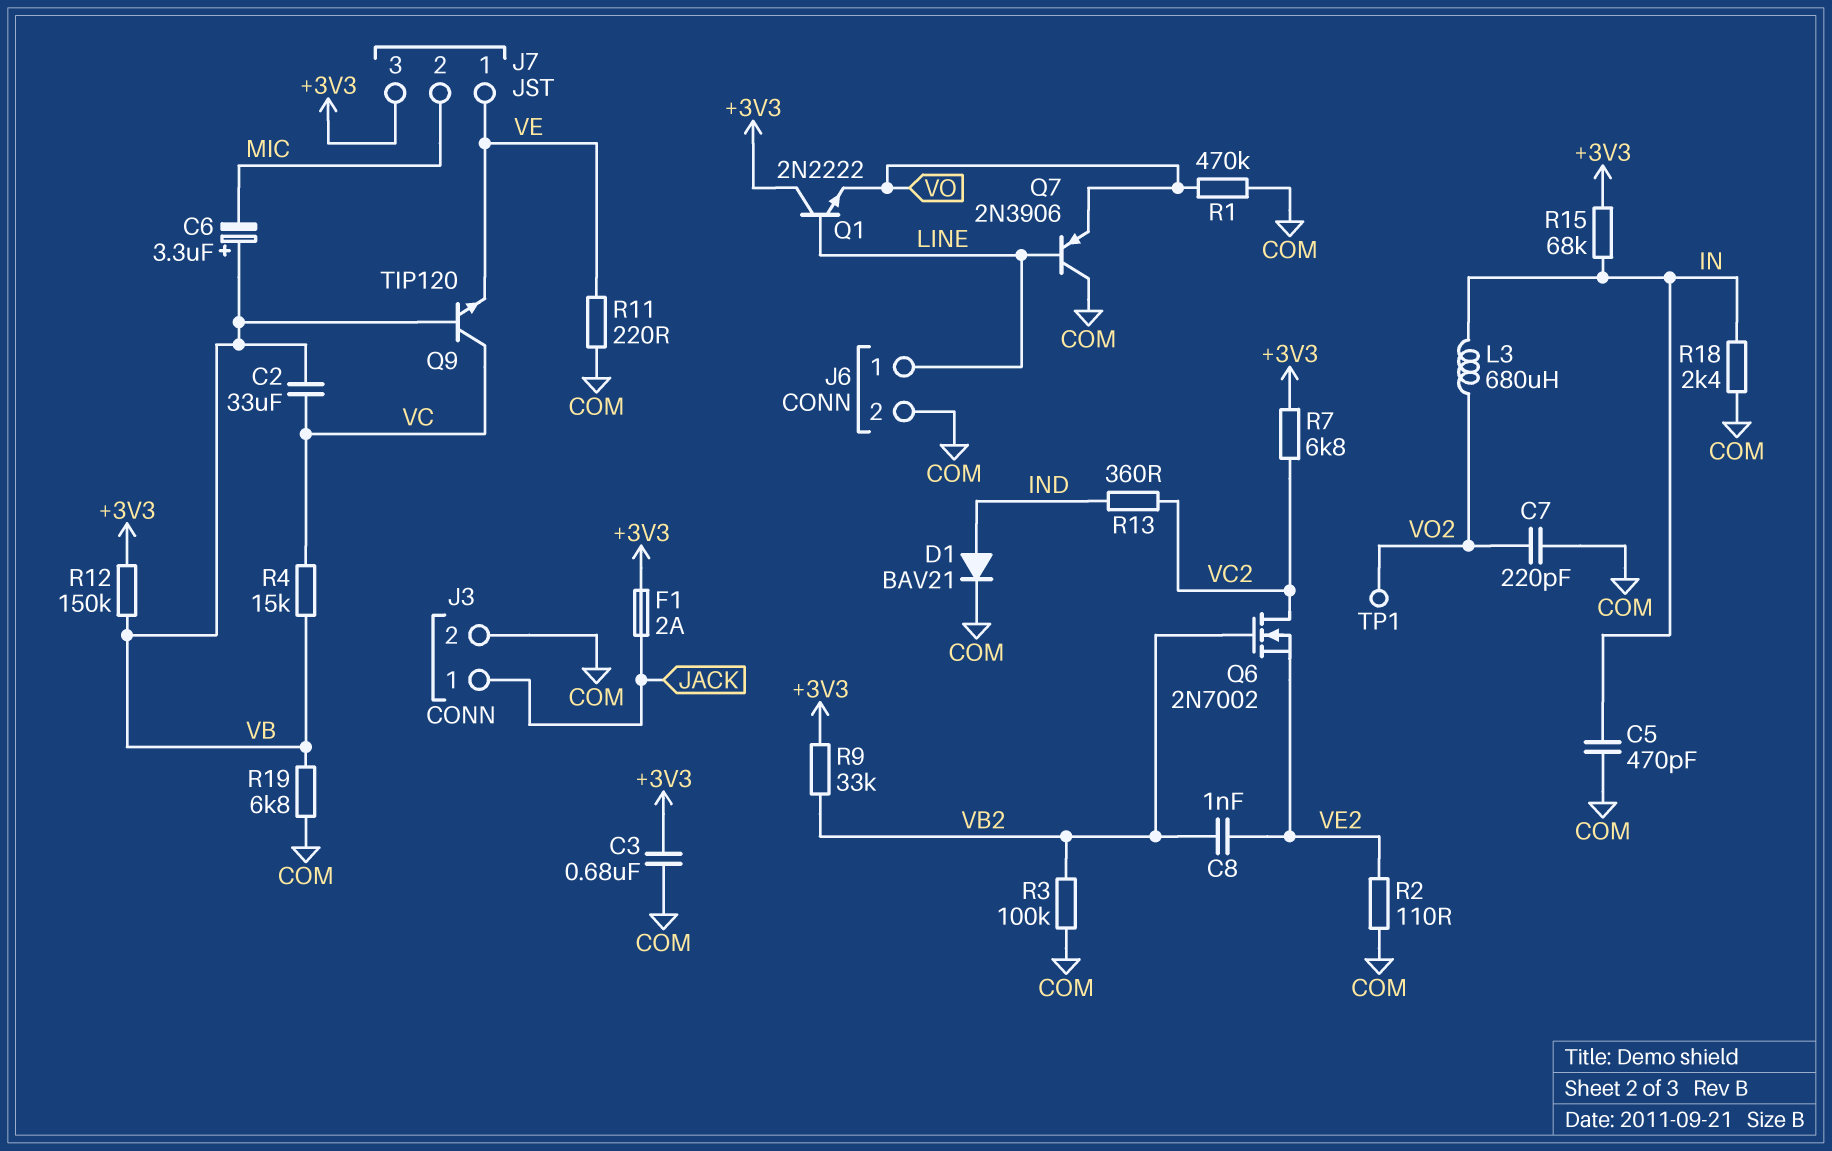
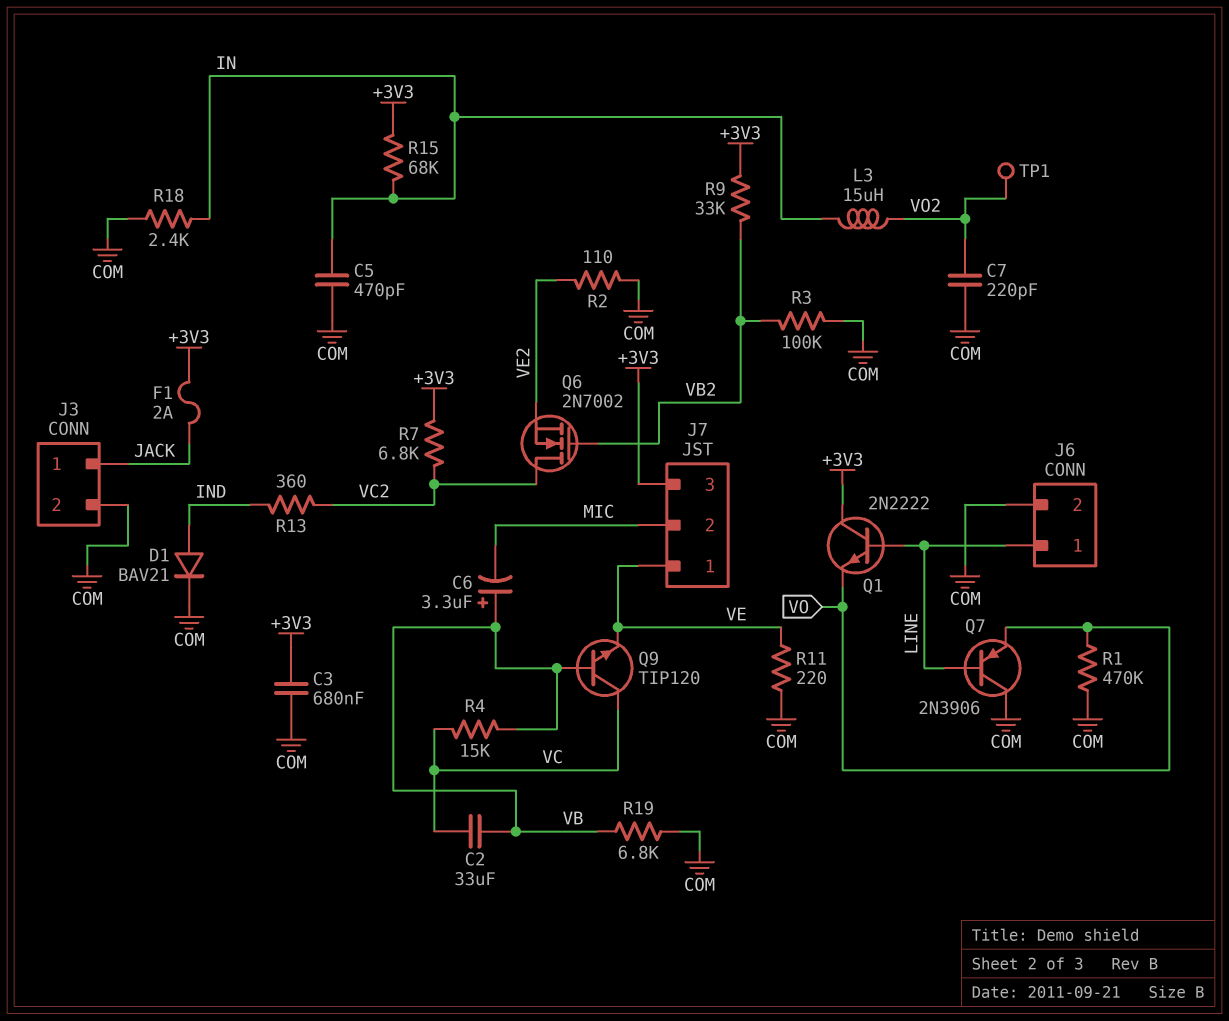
C8: 1nF (VB2, VE2) -> none
L3: 680uH (IN, VO2) -> 15uH (IN, VO2)
R12: 150k (+3V3, VB) -> none

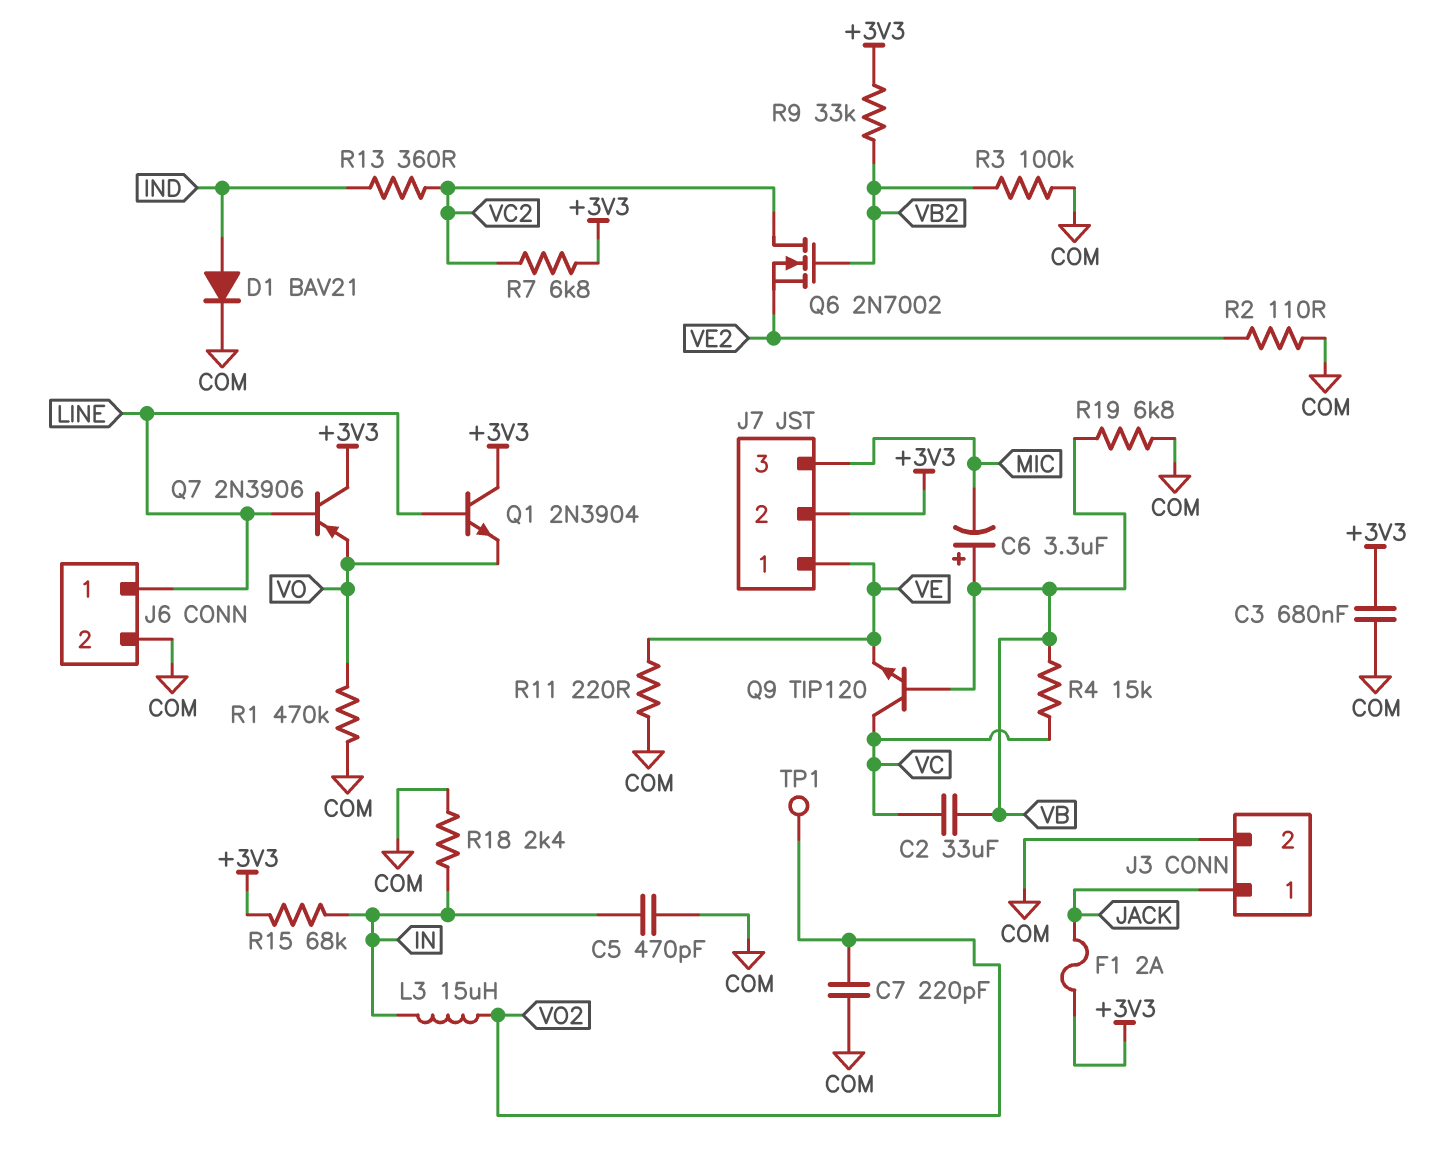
J7 pin 2: MIC -> +3V3
J7 pin 3: +3V3 -> MIC
Q1: NPN 2N2222 (B LINE, C +3V3, E VO) -> NPN 2N3904 (B LINE, C +3V3, E VO)
Q7: PNP 2N3906 (B LINE, C COM, E VO) -> PNP 2N3906 (B LINE, C +3V3, E VO)

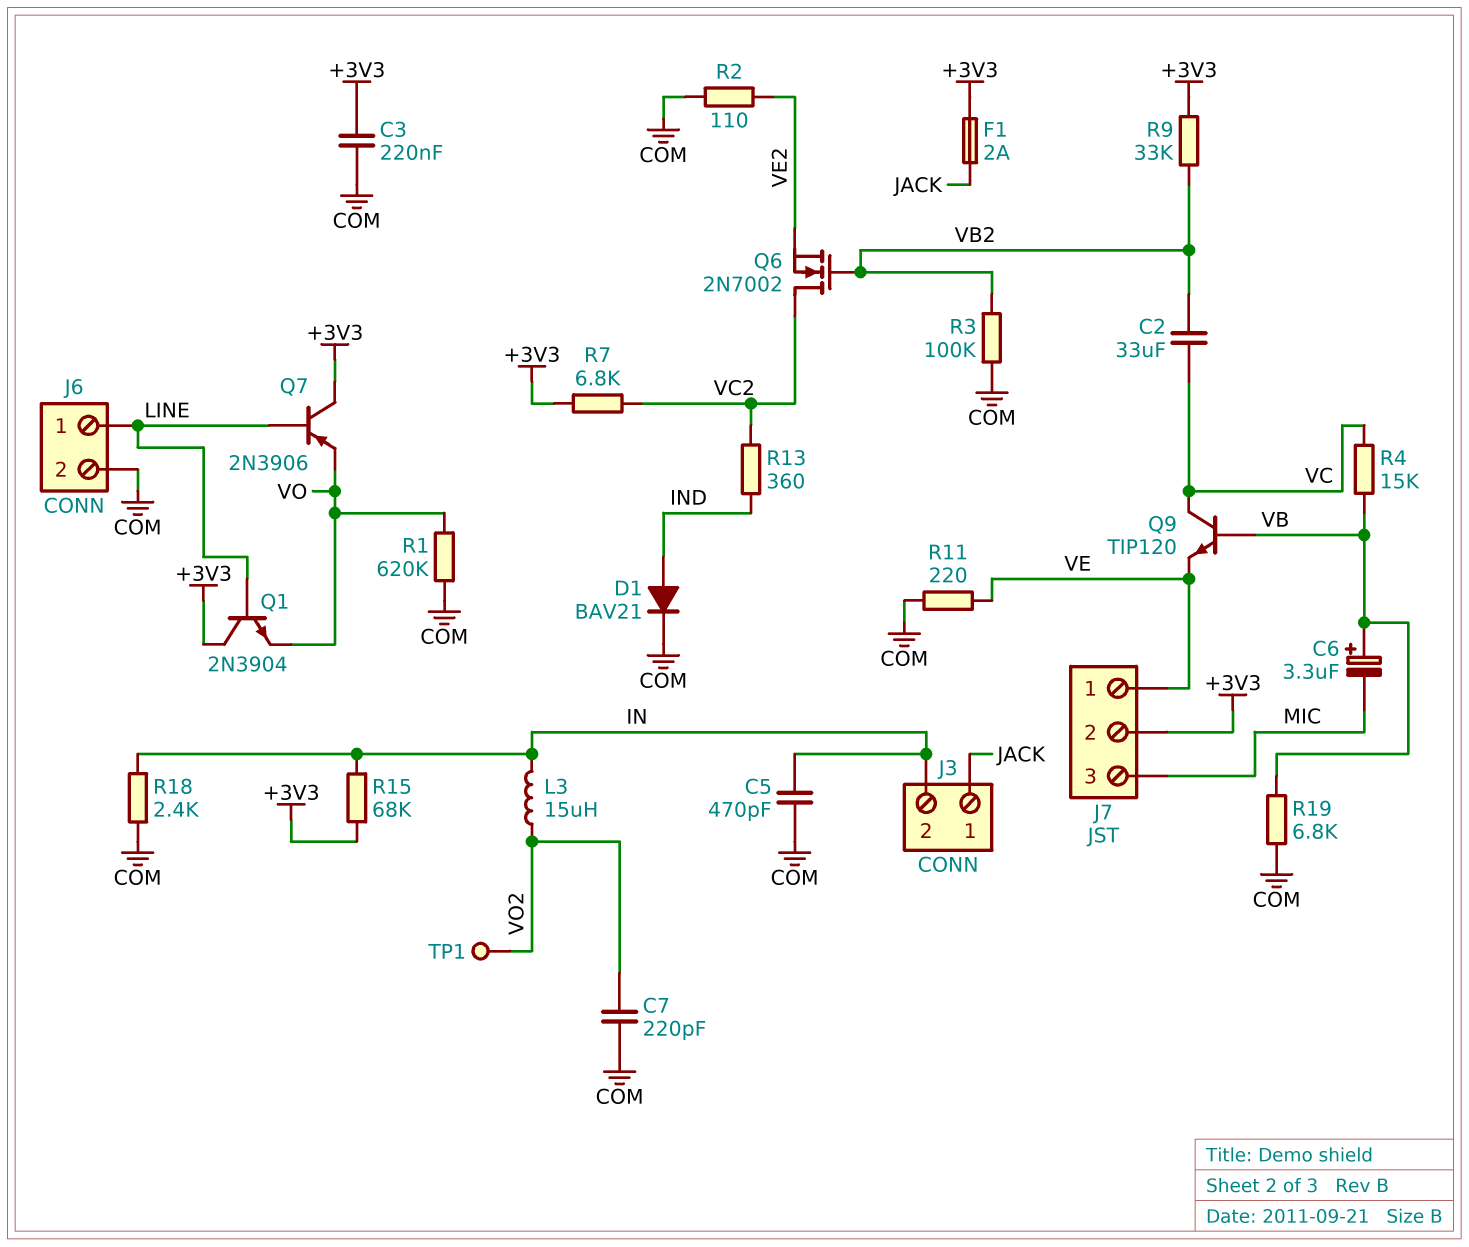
C2: 33uF (VB, VC) -> 33uF (VB2, VC)
C3: 680nF (+3V3, COM) -> 220nF (+3V3, COM)
J3 pin 2: COM -> IN
R1: 470k (COM, VO) -> 620k (COM, VO)

